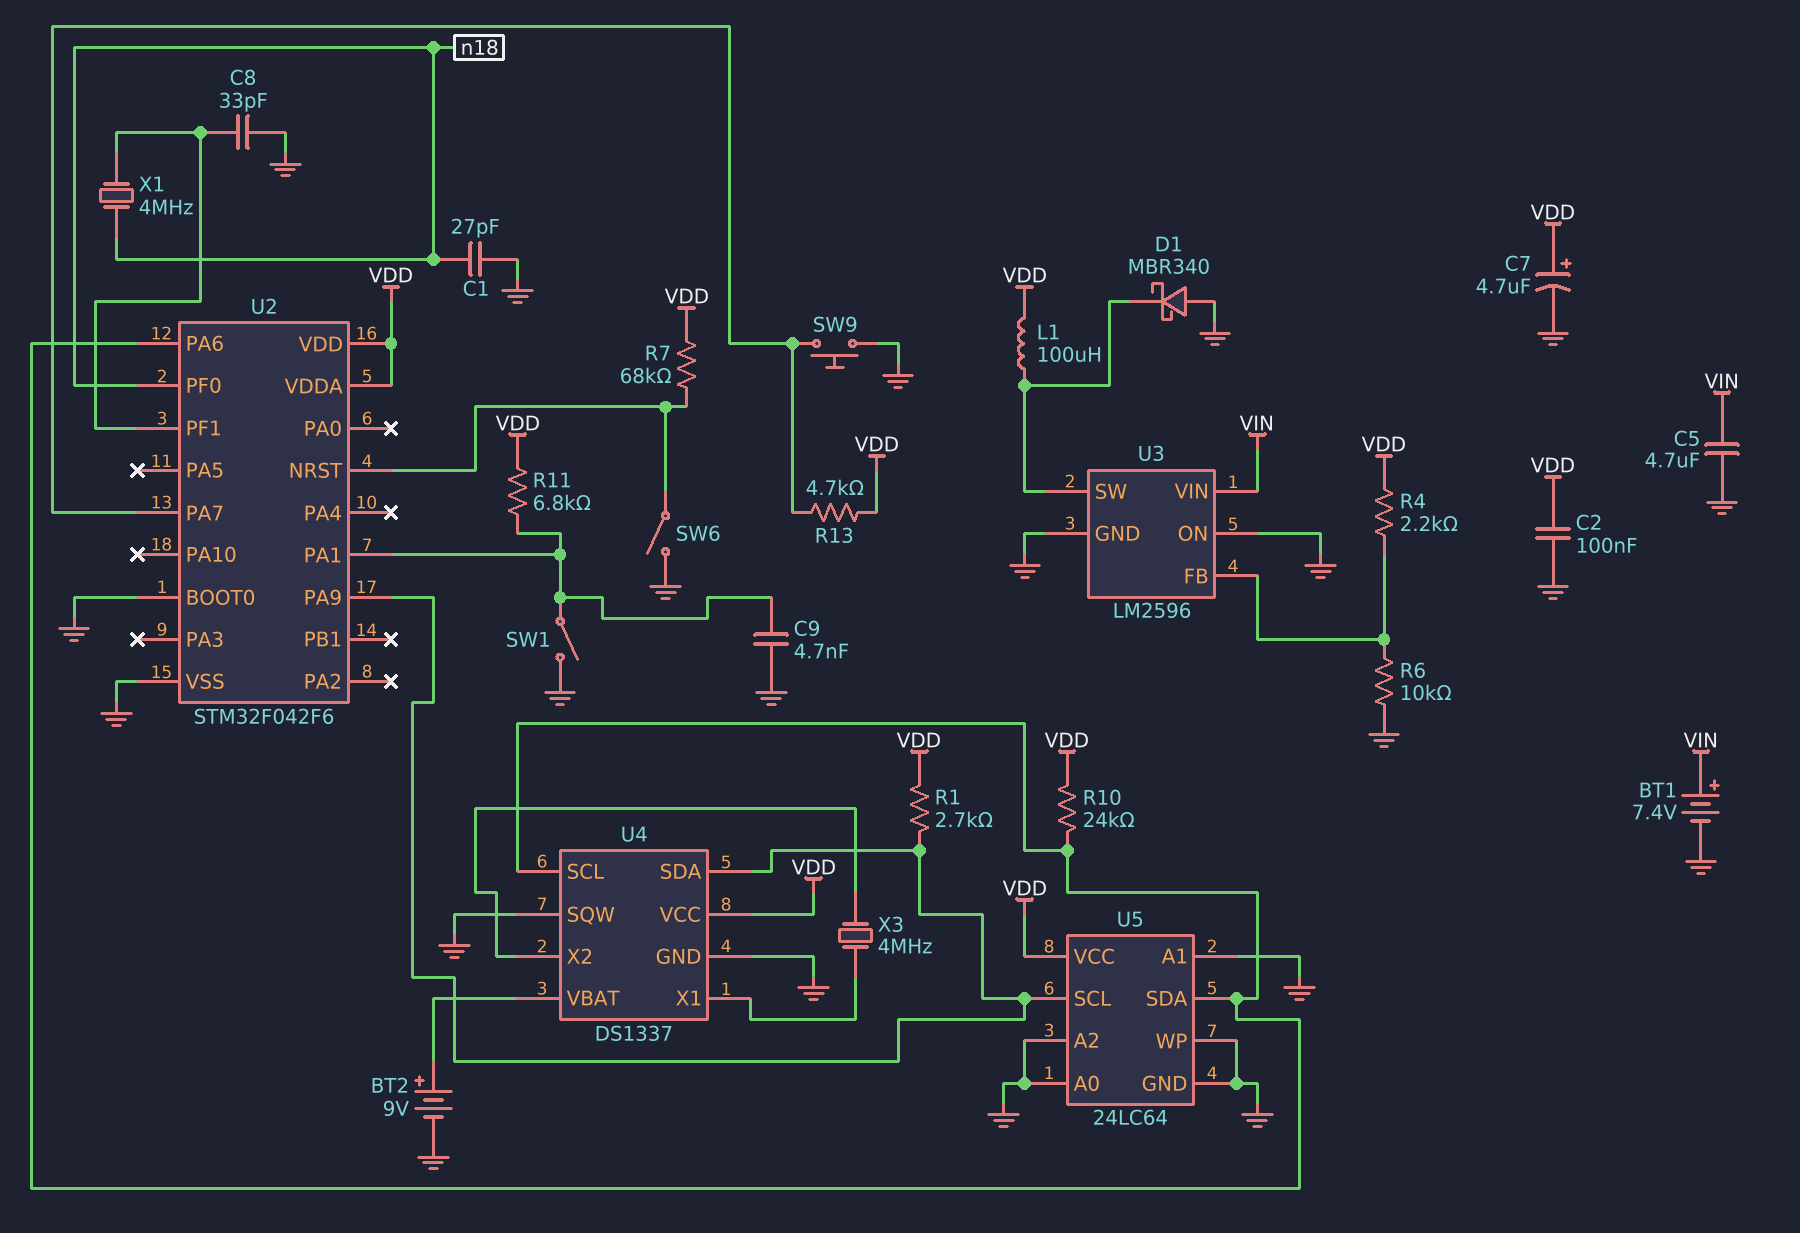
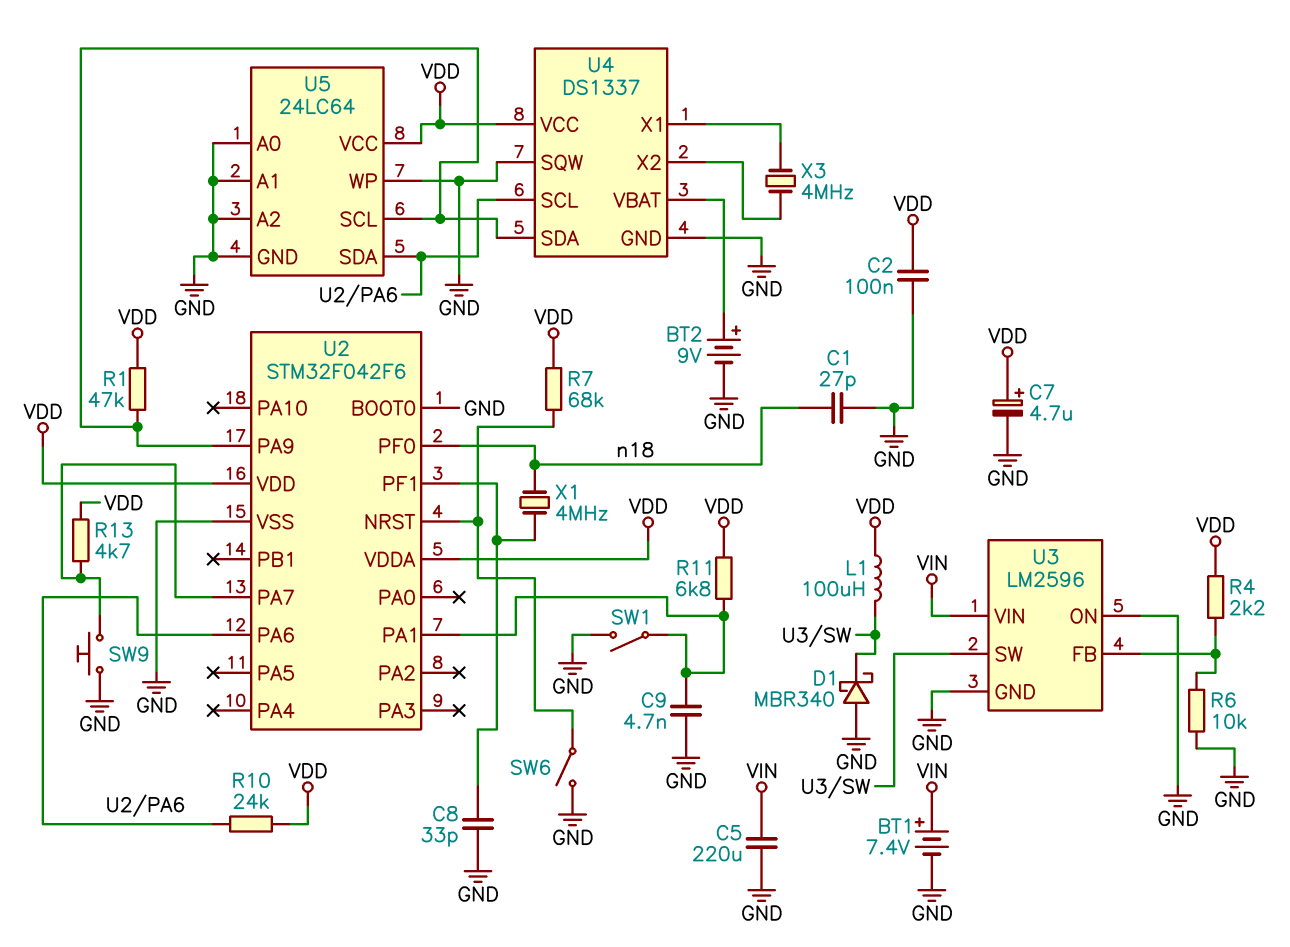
C5: 4.7uF (GND, VIN) -> 220uF (GND, VIN)
R1: 2.7k (U2/PA9, VDD) -> 47k (U2/PA9, VDD)

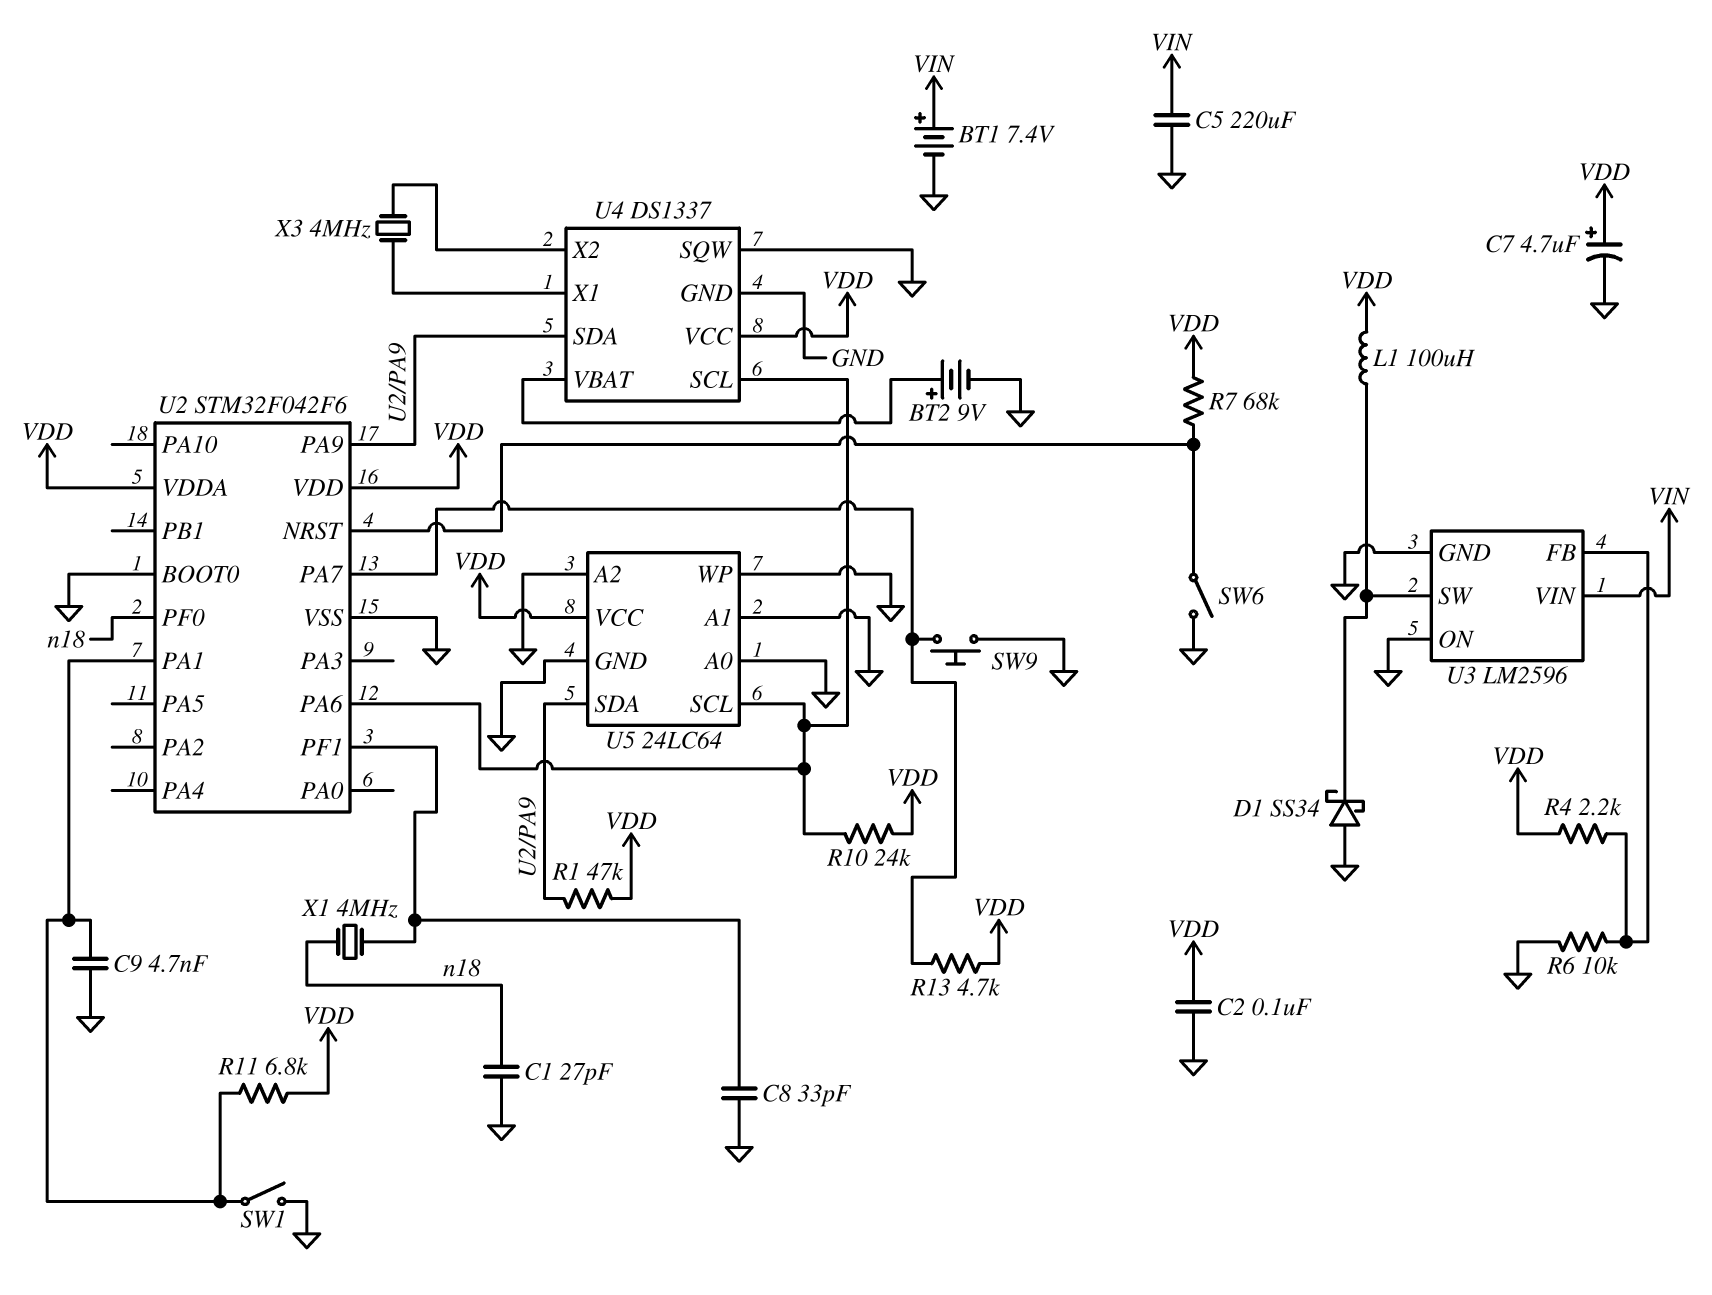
D1: schottky MBR340 (A GND, K U3/SW) -> schottky SS34 (A GND, K U3/SW)
U5 pin SCL: U2/PA9 -> U2/PA6
U5 pin SDA: U2/PA6 -> U2/PA9

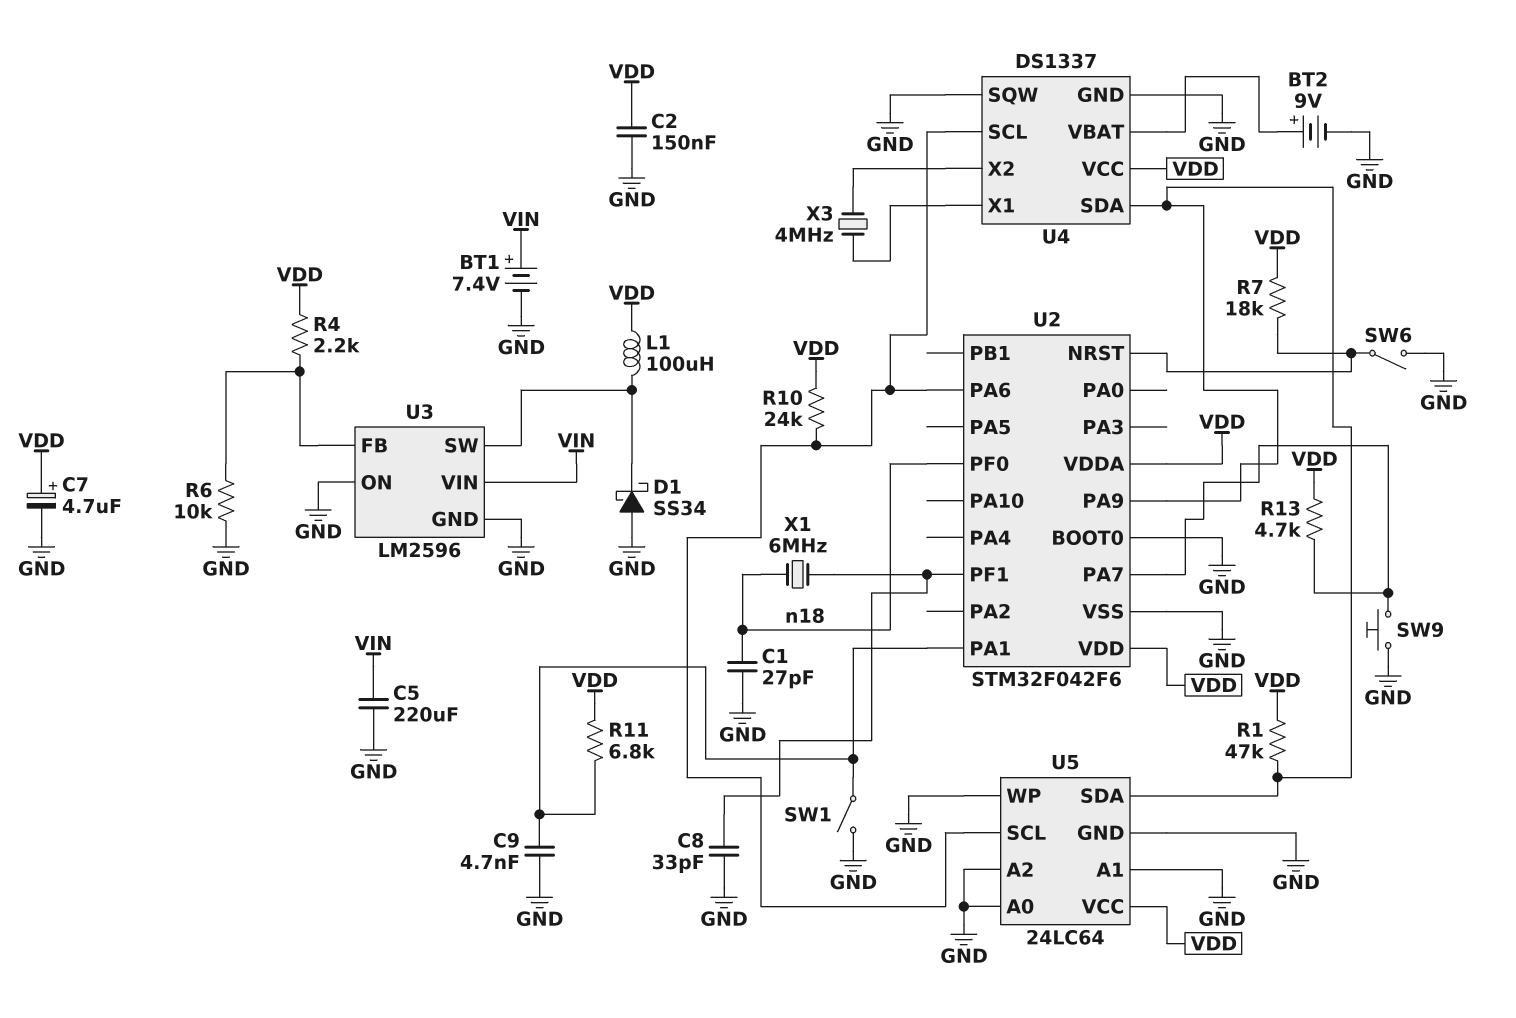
C2: 100nF (GND, VDD) -> 150nF (GND, VDD)
R7: 68k (U2/NRST, VDD) -> 18k (U2/NRST, VDD)
X1: 4MHz (U2/PF1, n18) -> 6MHz (U2/PF1, n18)

